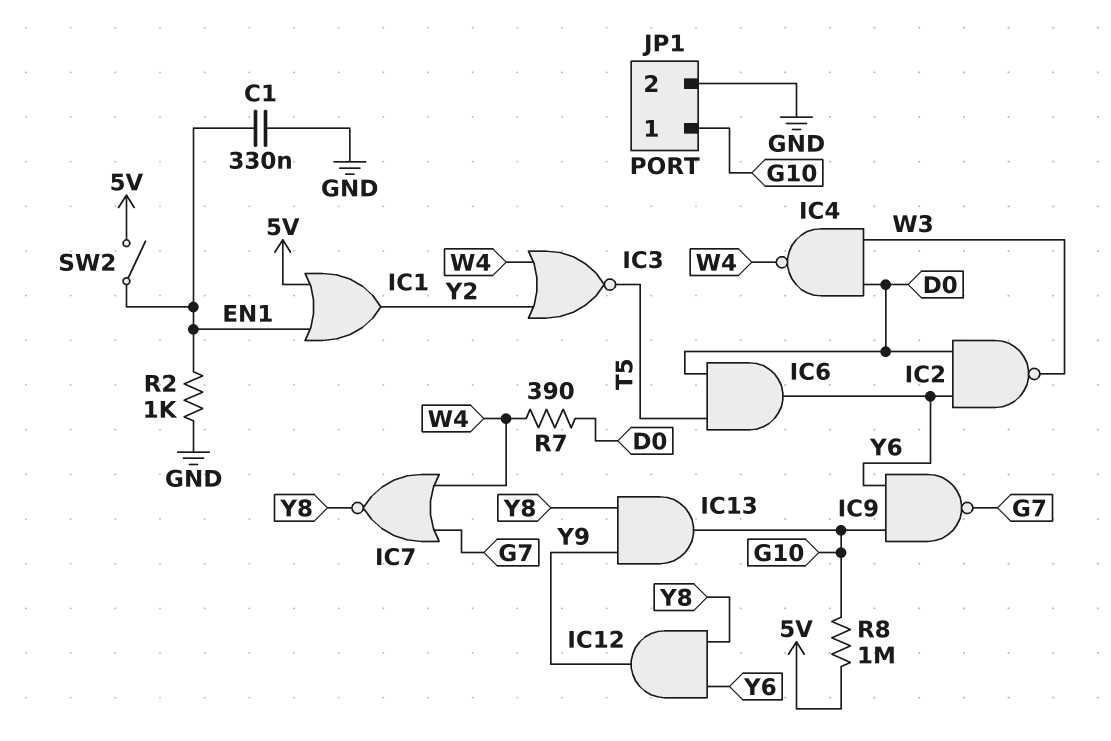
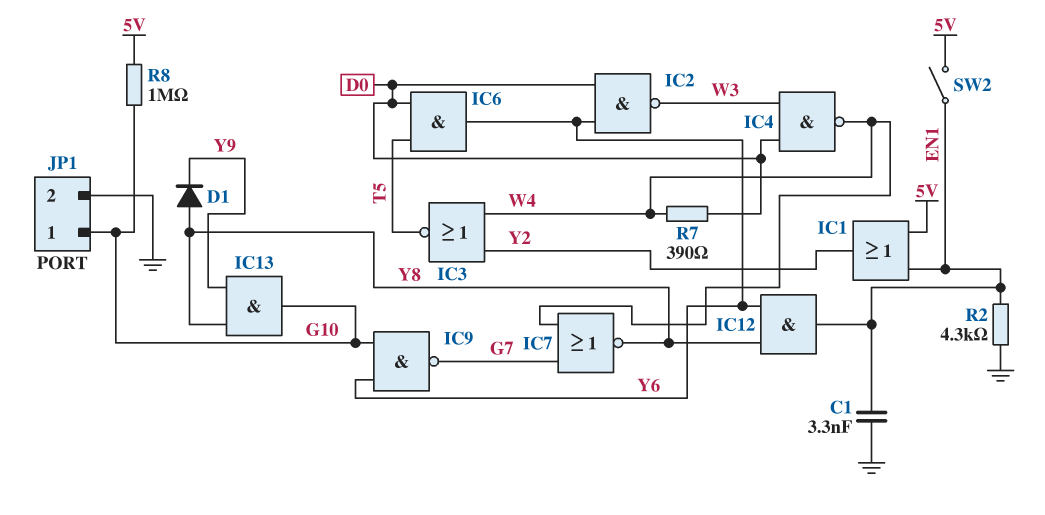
C1: 330nF (EN1, GND) -> 3.3nF (EN1, GND)
D1: none -> diode (A Y8, K Y9)
IC12: AND (in Y6, in Y8, out Y9) -> AND (in Y6, in Y8, out EN1)
R2: 1k (EN1, GND) -> 4.3k (EN1, GND)

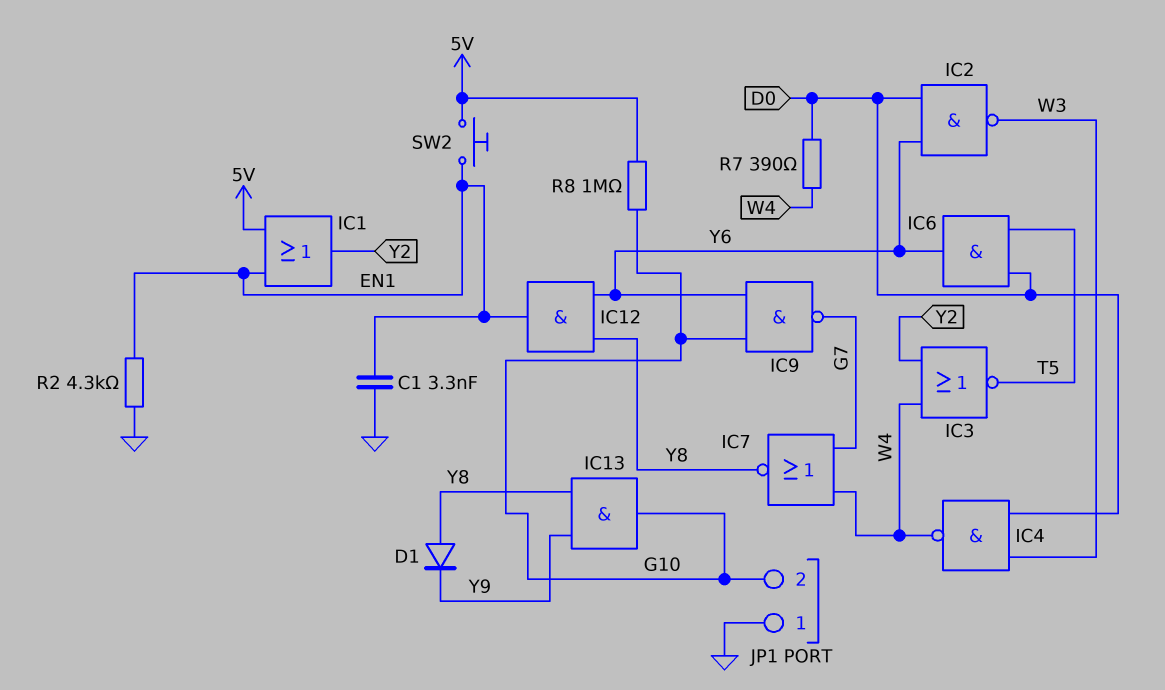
JP1 pin 1: G10 -> GND
JP1 pin 2: GND -> G10
SW2: switch (5V, EN1) -> button (5V, EN1)

